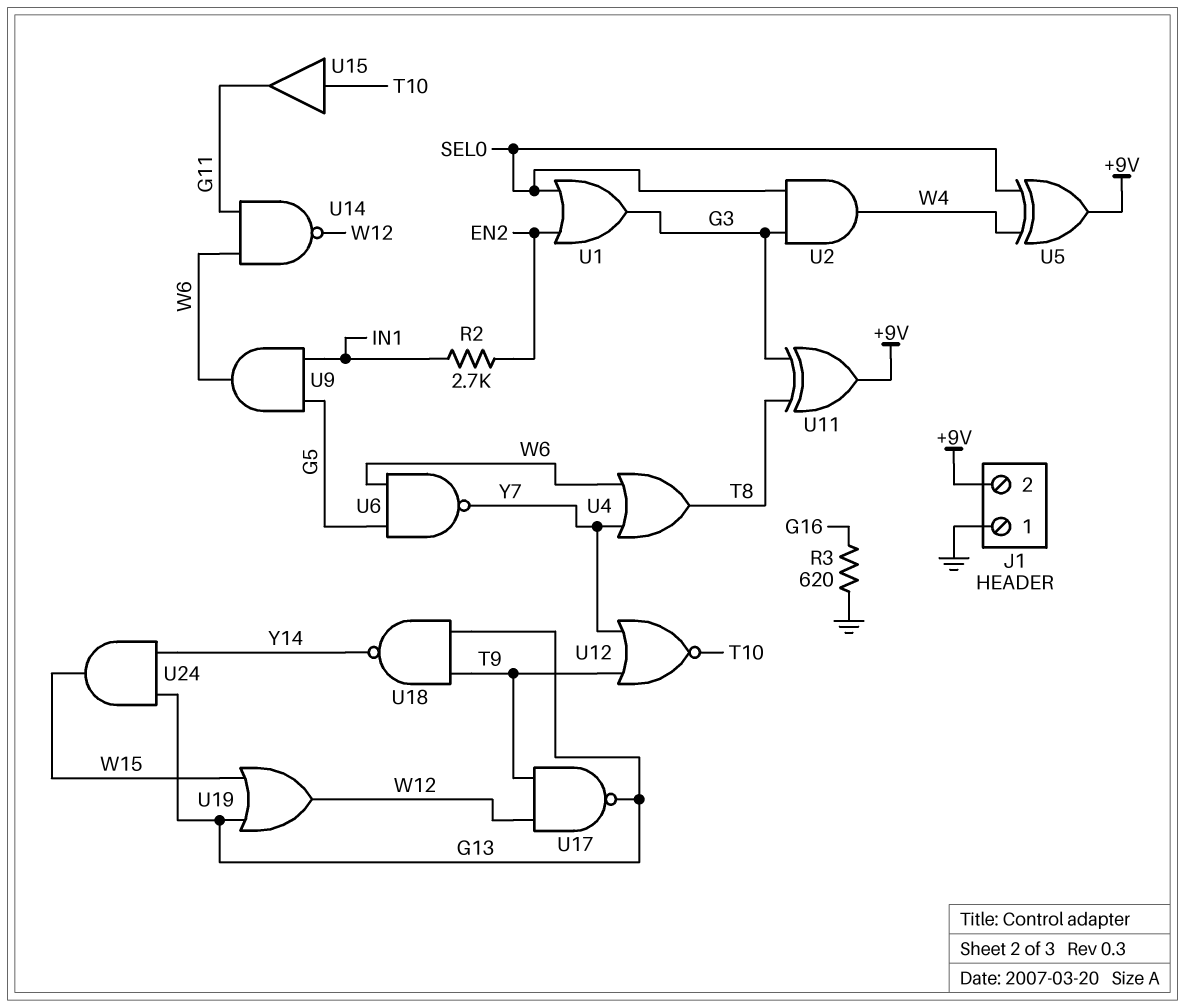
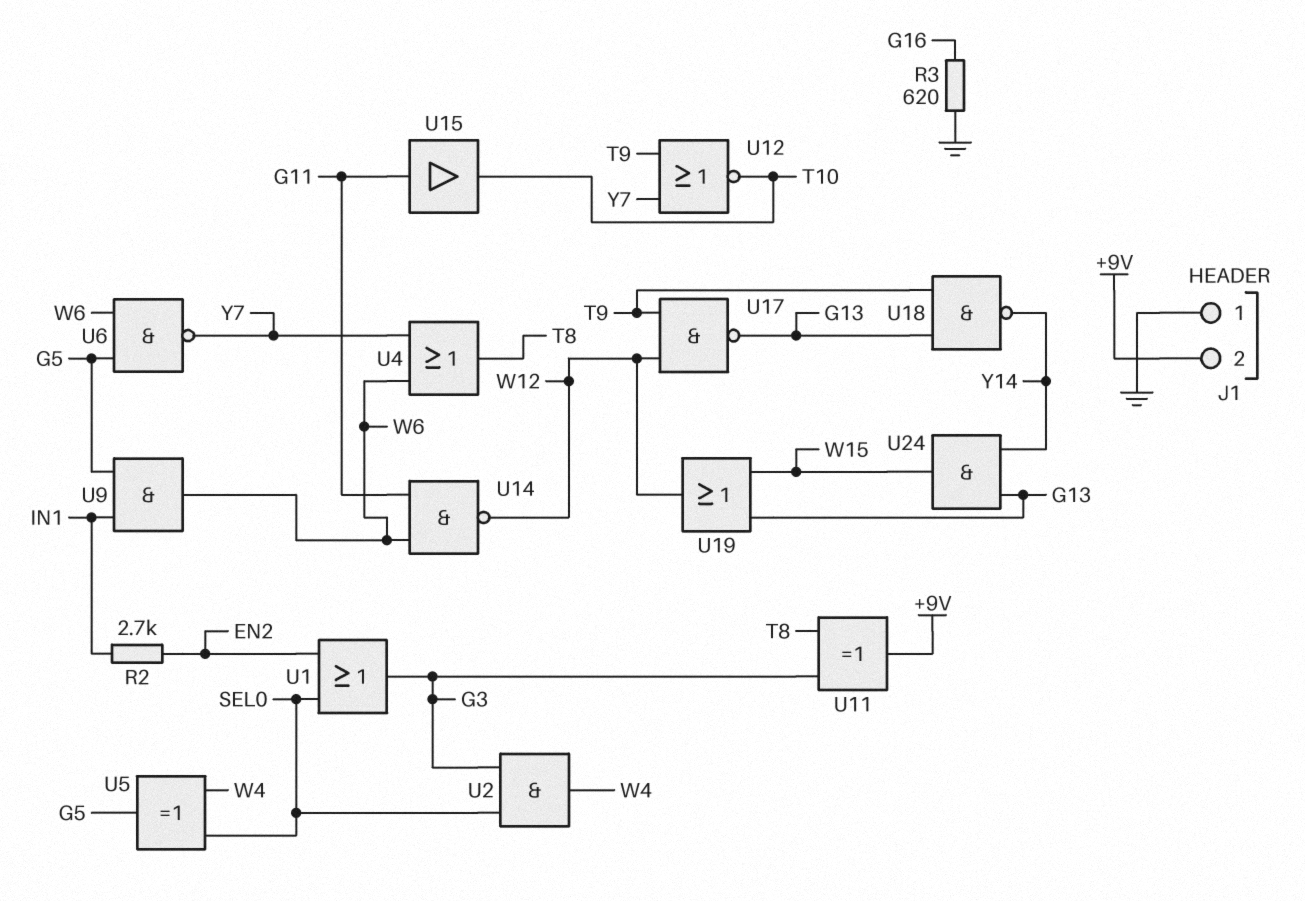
U5: XOR (in SEL0, in W4, out +9V) -> XOR (in SEL0, in W4, out G5)
U15: buffer (in T10, out G11) -> buffer (in G11, out T10)

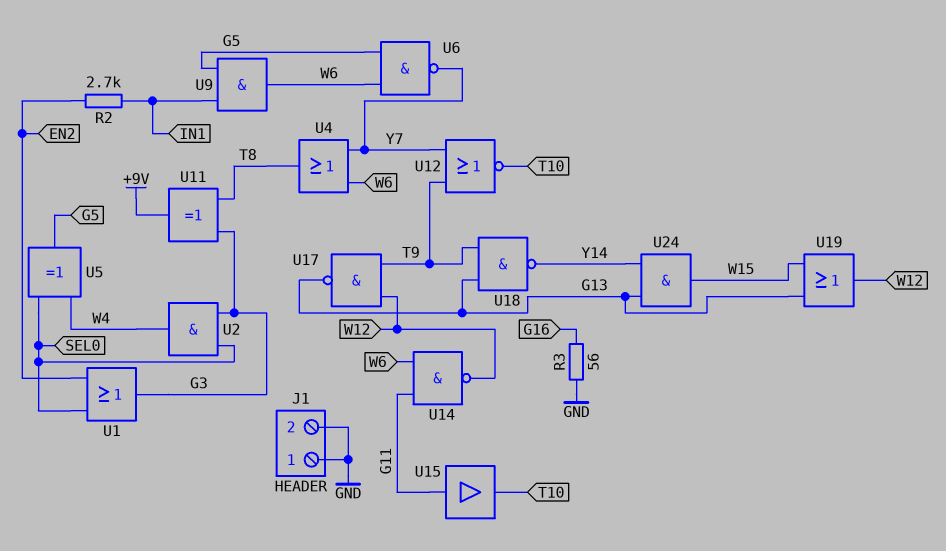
J1 pin 2: +9V -> GND
R3: 620 (G16, GND) -> 56 (G16, GND)

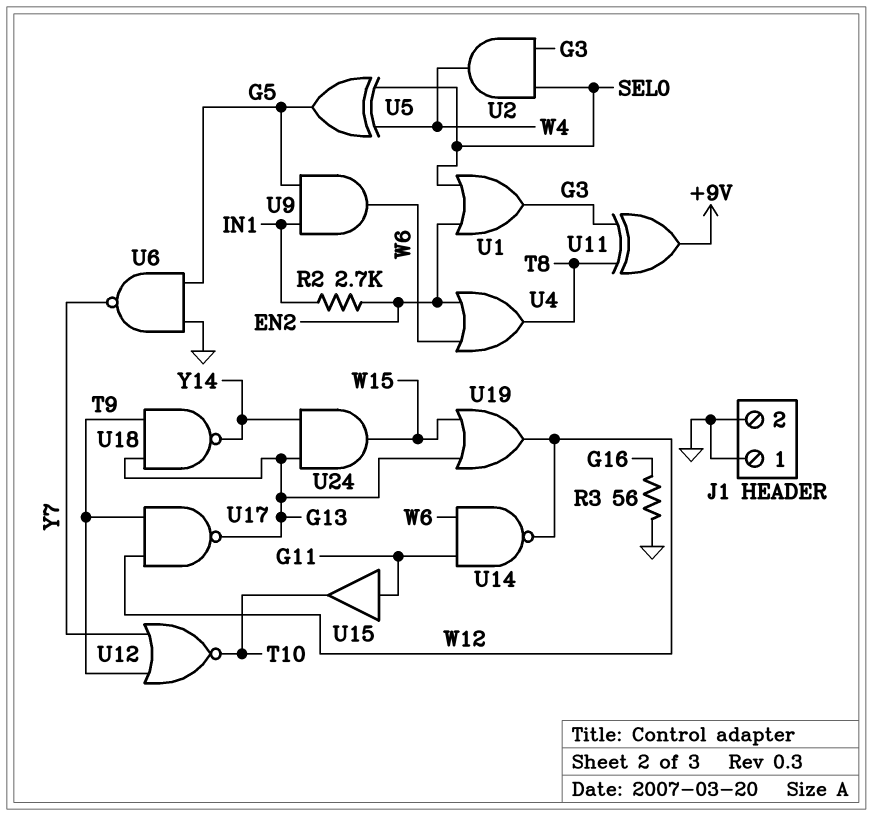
U4: OR (in W6, in Y7, out T8) -> OR (in EN2, in W6, out T8)
U6: NAND (in G5, in W6, out Y7) -> NAND (in G5, in GND, out Y7)

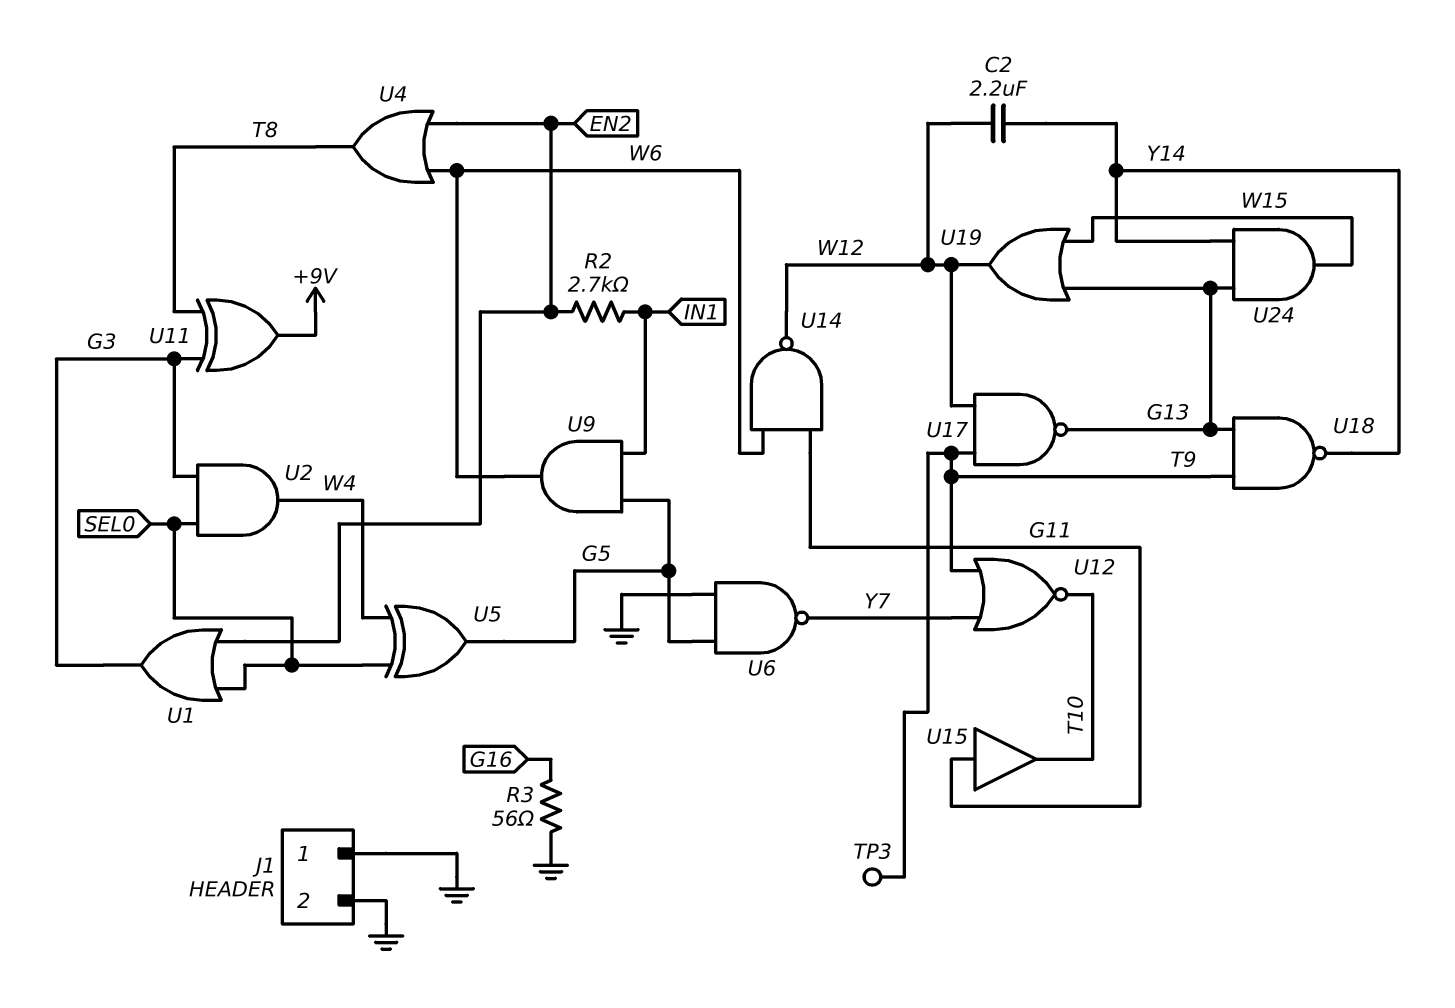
C2: none -> 2.2uF (W12, Y14)
TP3: none -> test point (T9)

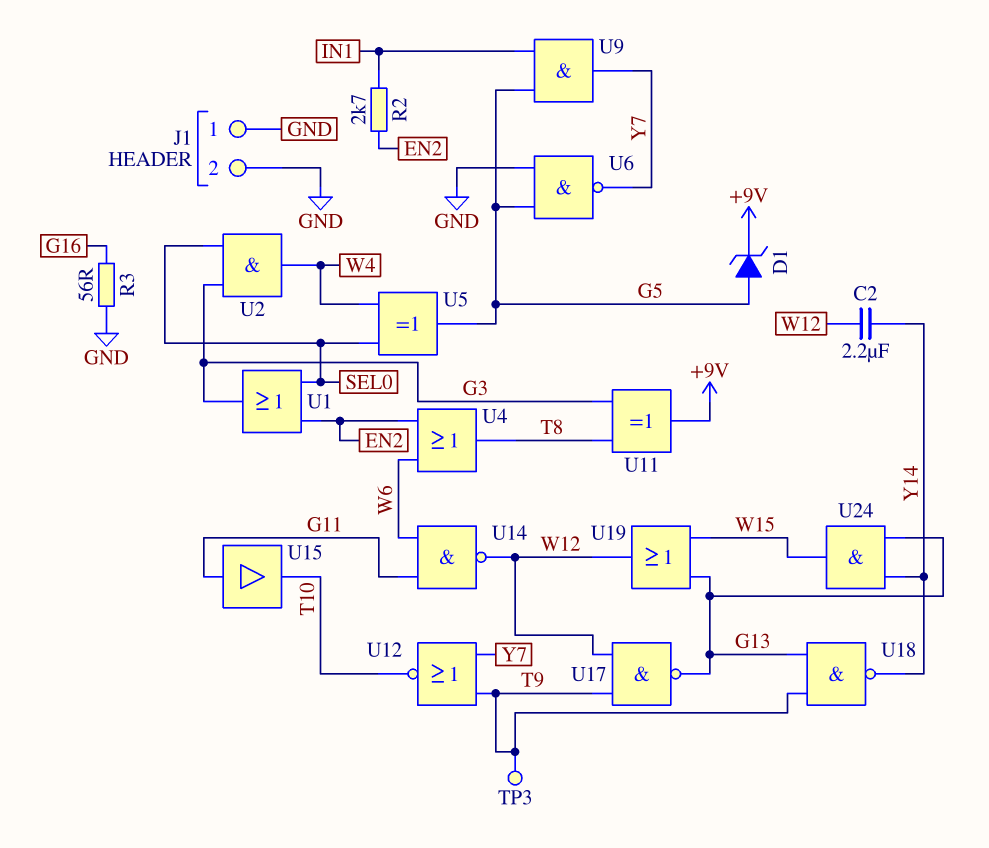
D1: none -> zener (A G5, K +9V)
U9: AND (in G5, in IN1, out W6) -> AND (in G5, in IN1, out Y7)

